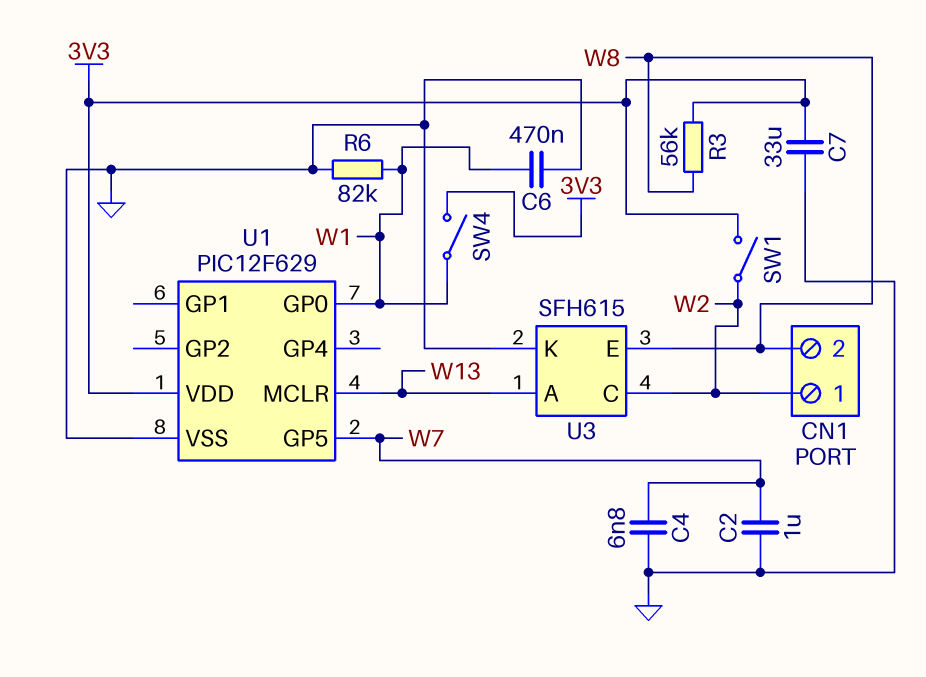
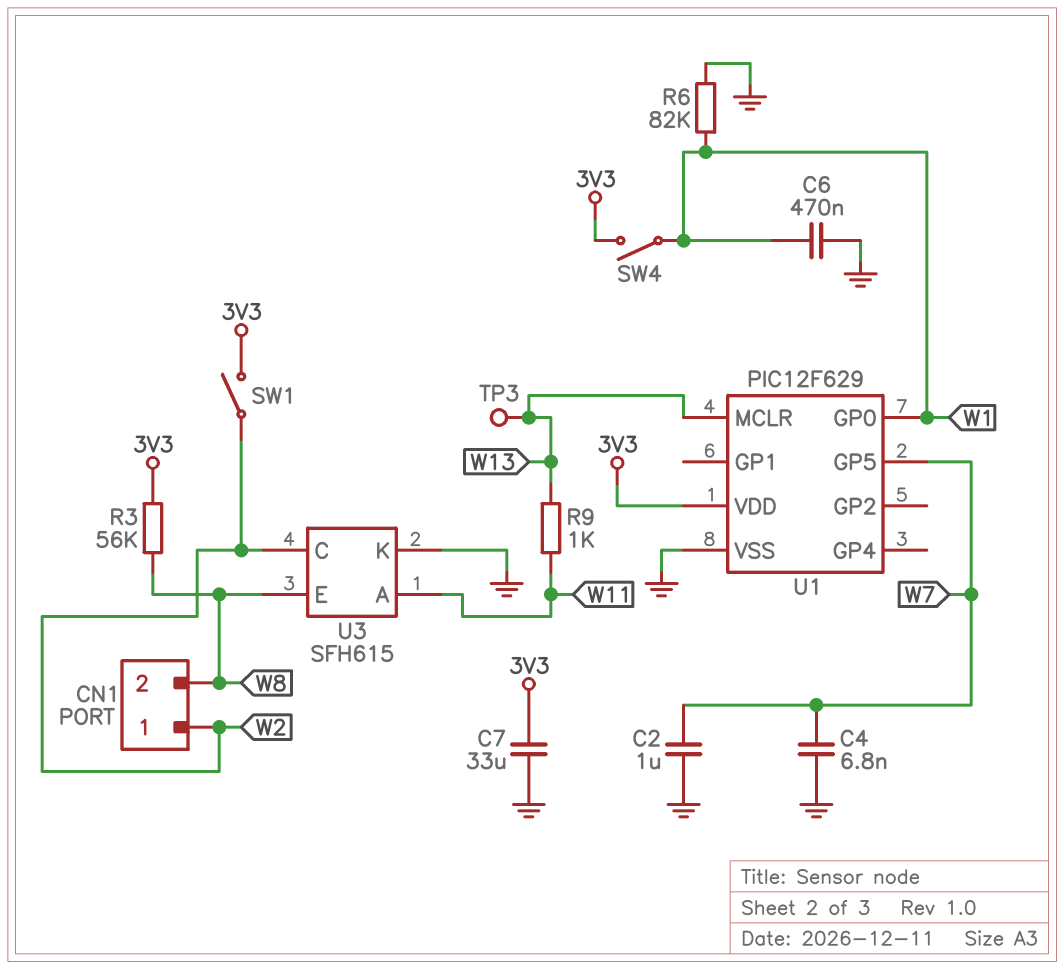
R9: none -> 1k (W11, W13)
TP3: none -> test point (W13)
U3 pin A: W13 -> W11

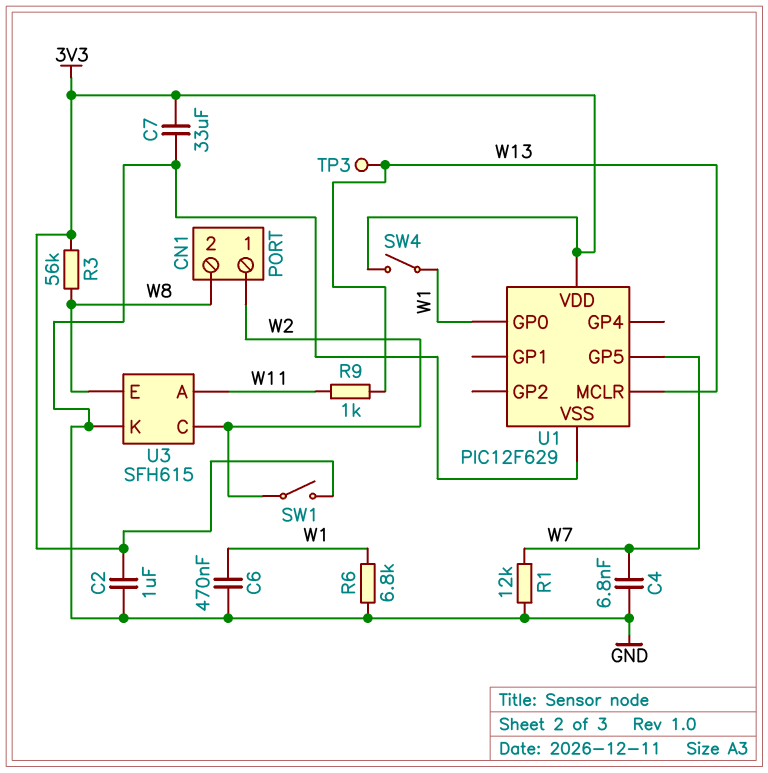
C2: 1uF (GND, W7) -> 1uF (3V3, GND)
R1: none -> 12k (GND, W7)
R6: 82k (GND, W1) -> 6.8k (GND, W1)

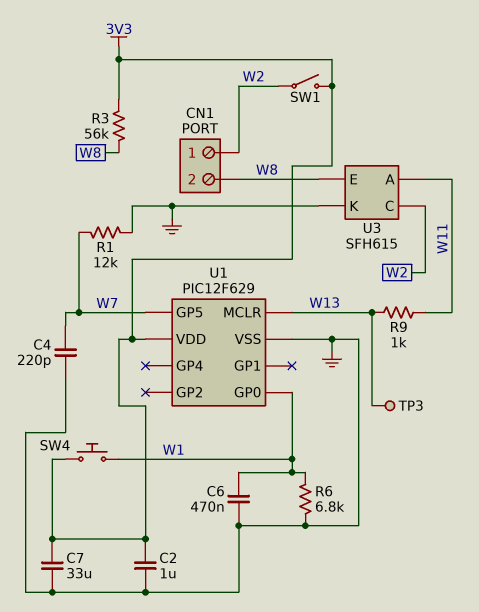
C4: 6.8nF (GND, W7) -> 220pF (GND, W7)
SW4: switch (3V3, W1) -> button (3V3, W1)

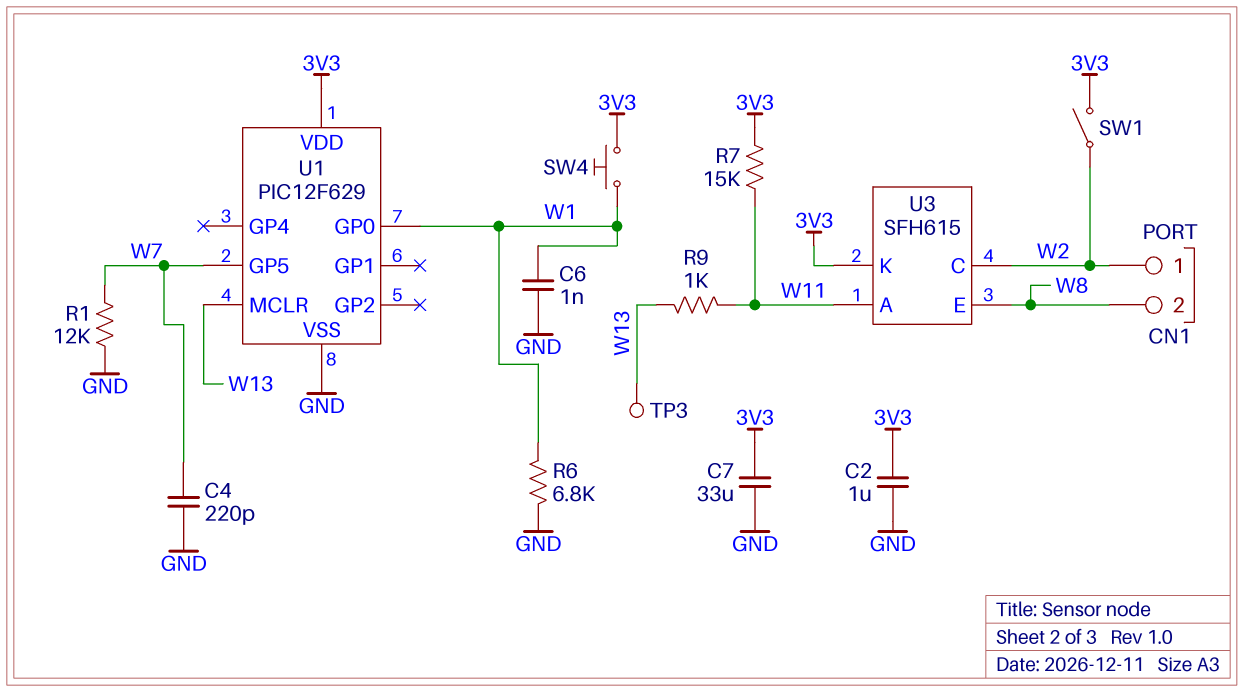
C6: 470nF (GND, W1) -> 1nF (GND, W1)
R3: 56k (3V3, W8) -> none
R7: none -> 15k (3V3, W11)
U3 pin K: GND -> 3V3

